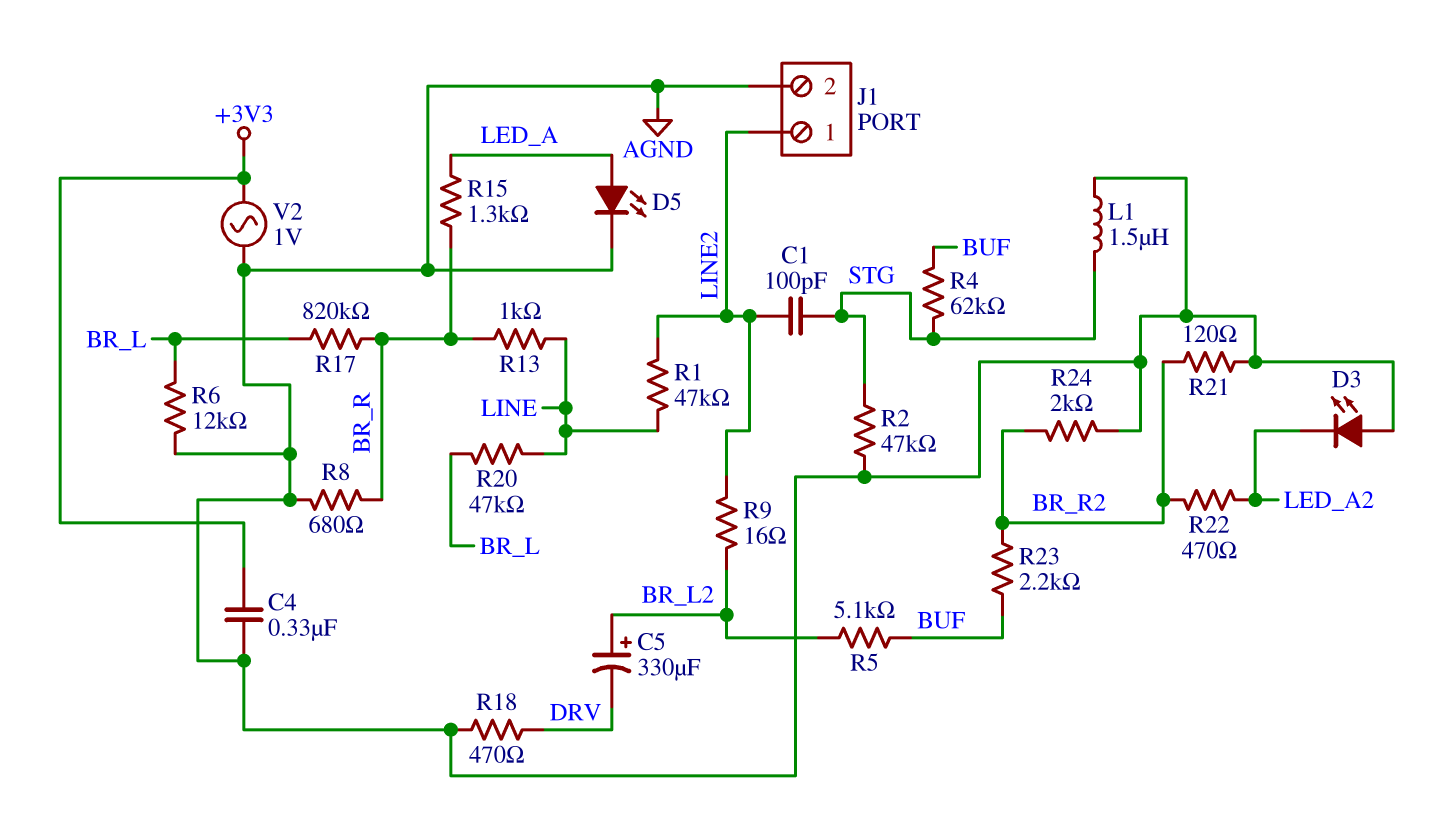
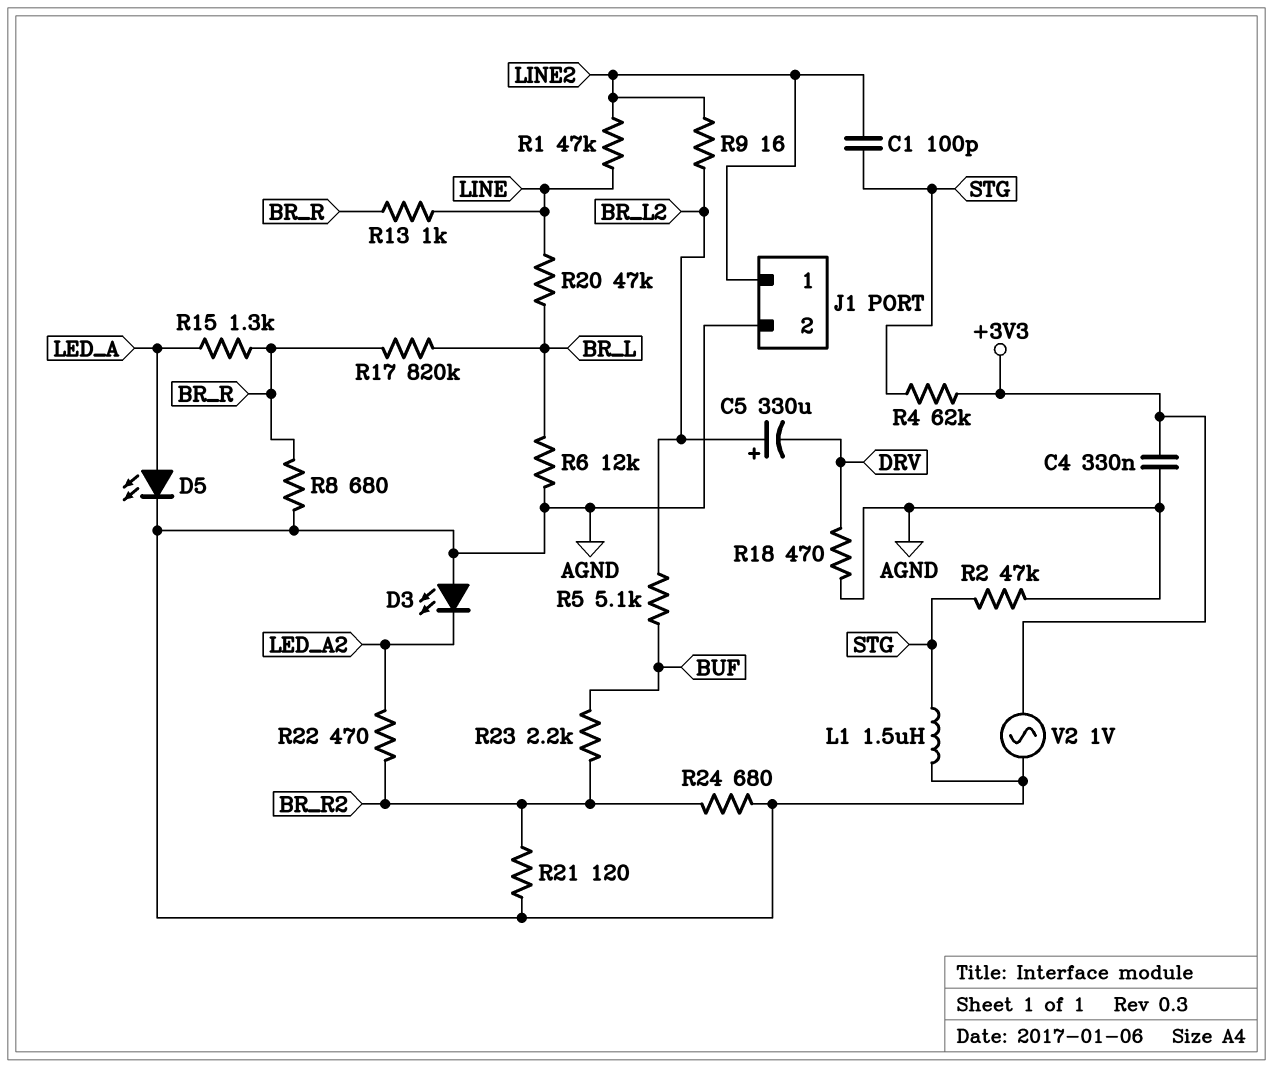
R4: 62k (BUF, STG) -> 62k (+3V3, STG)
R24: 2k (AGND, BR_R2) -> 680 (AGND, BR_R2)

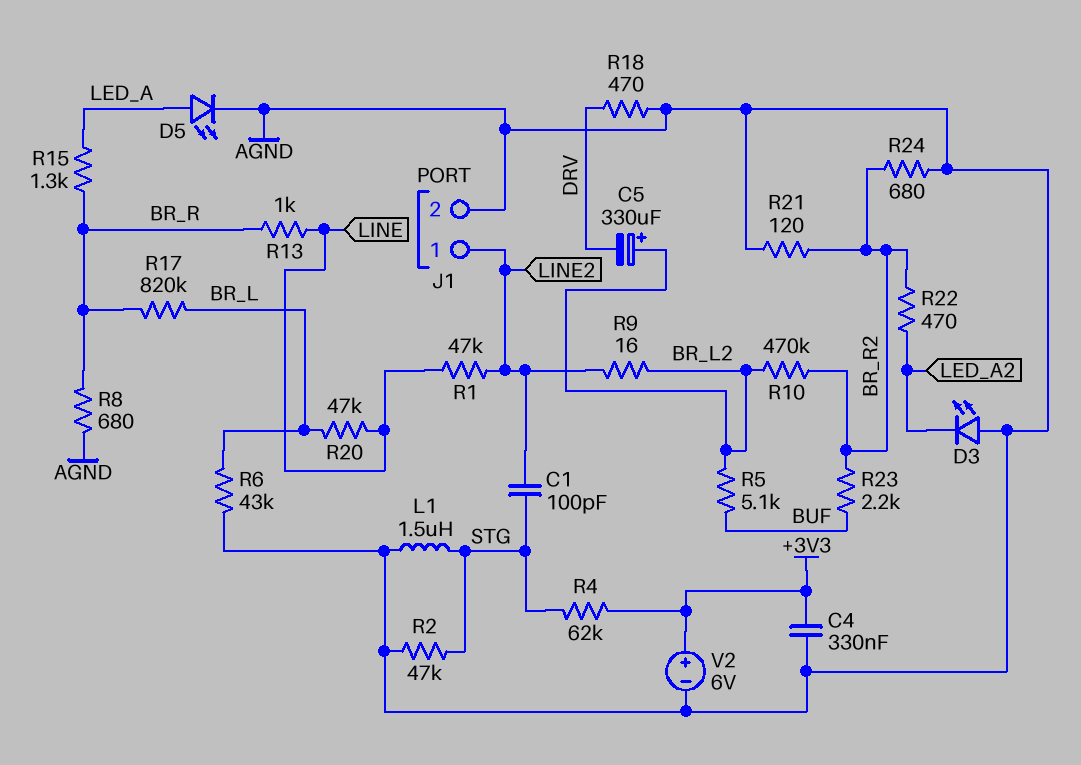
R6: 12k (AGND, BR_L) -> 43k (AGND, BR_L)
R10: none -> 470k (BR_L2, BR_R2)
V2: AC 1V (+3V3, AGND) -> 6V (plus +3V3, minus AGND)

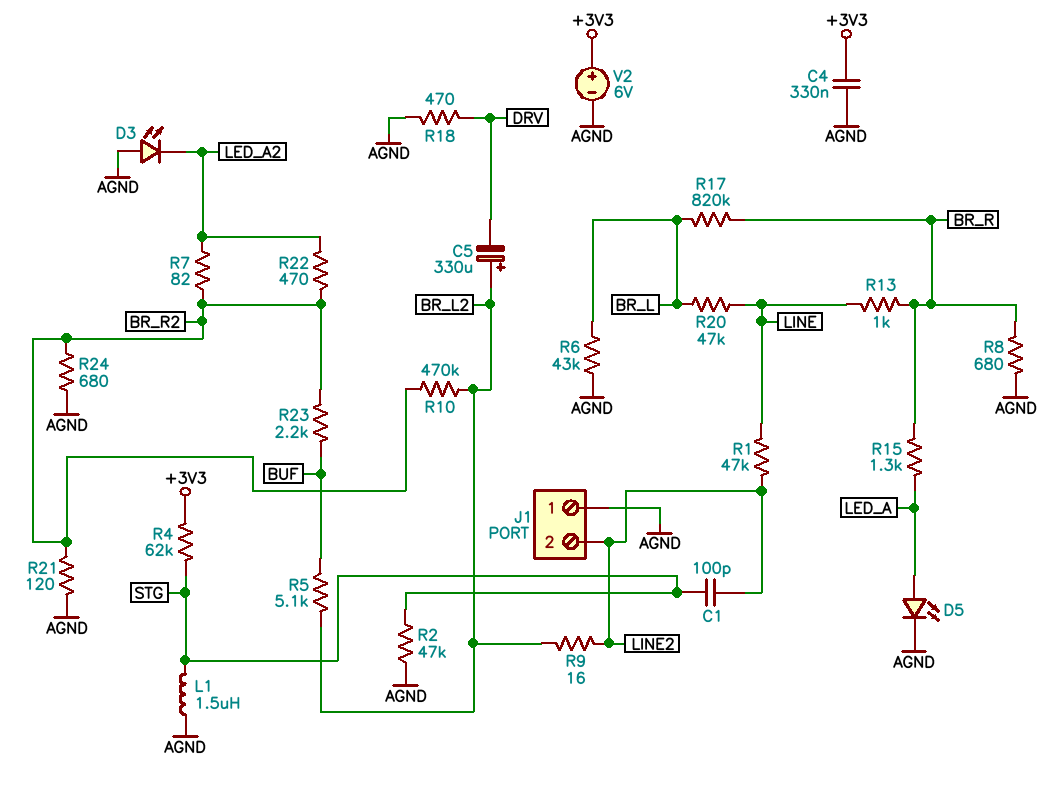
J1 pin 1: LINE2 -> AGND
J1 pin 2: AGND -> LINE2
R7: none -> 82 (BR_R2, LED_A2)

